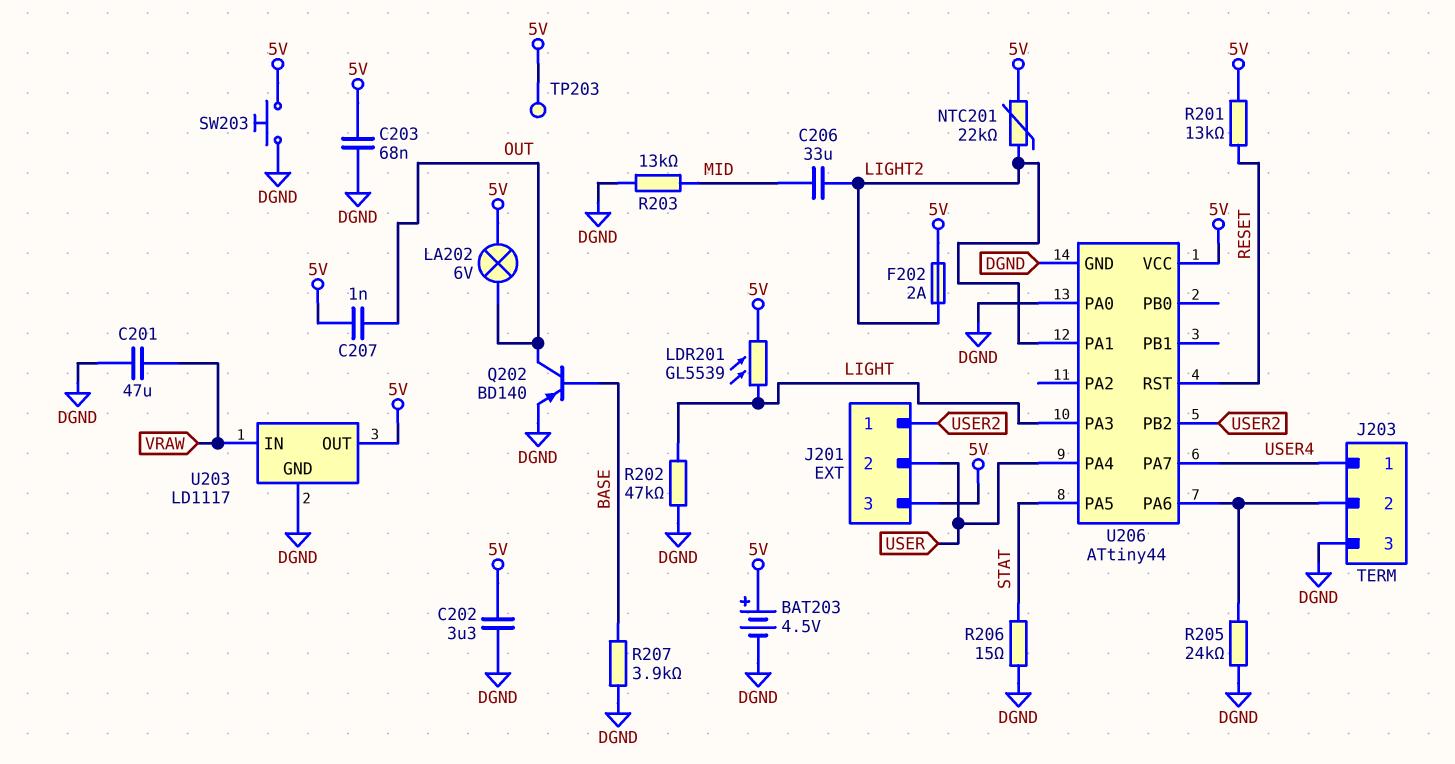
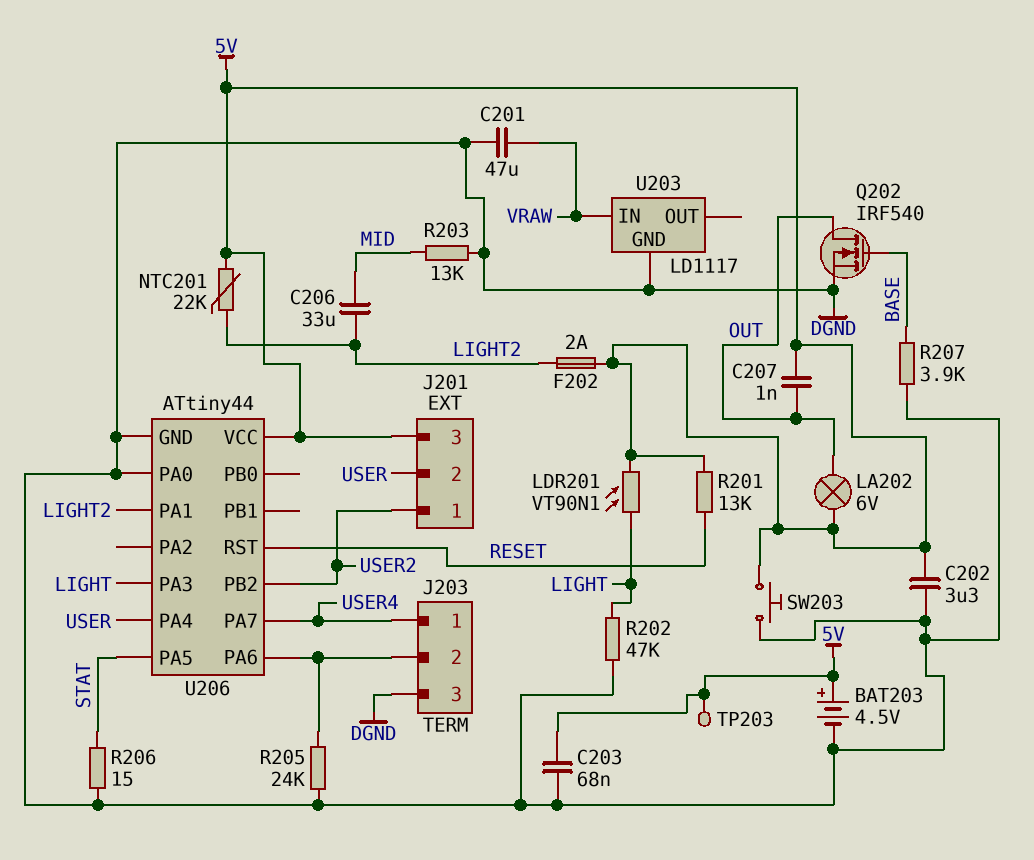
LDR201: GL5539 (5V, LIGHT) -> VT90N1 (5V, LIGHT)
Q202: PNP BD140 (B BASE, C OUT, E DGND) -> NMOS IRF540 (G BASE, D OUT, S DGND)
U203 pin OUT: 5V -> none

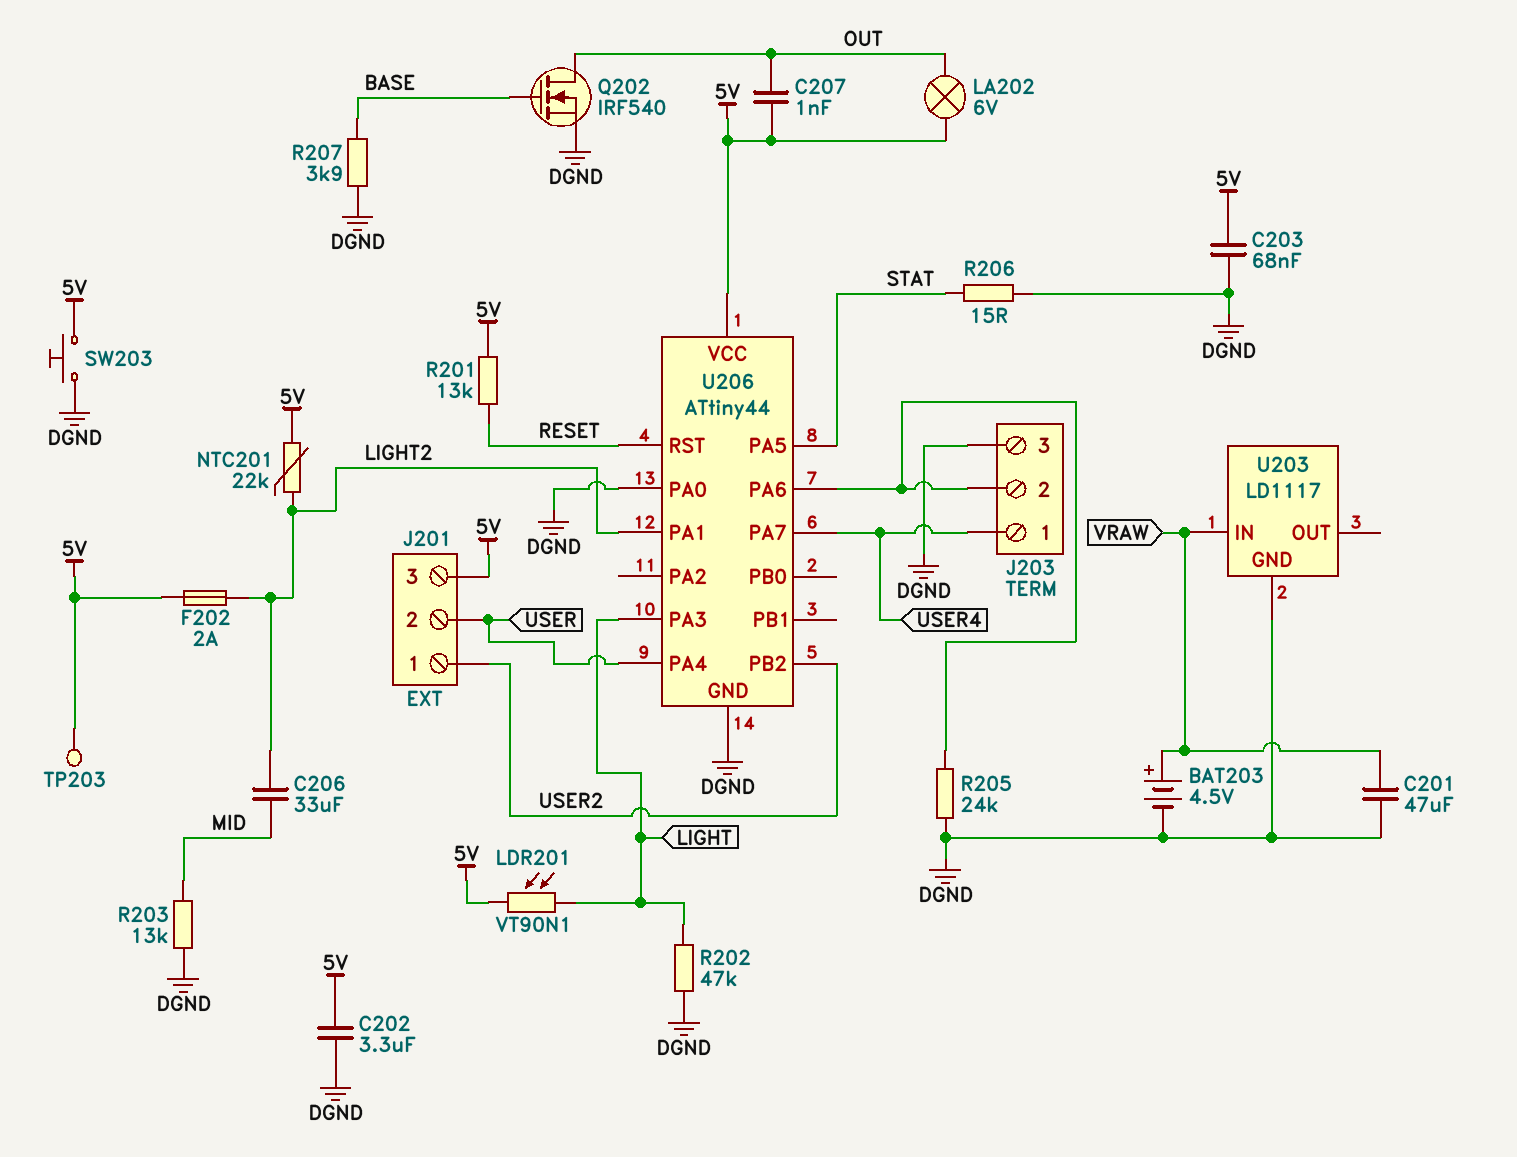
BAT203: 4.5V (plus 5V, minus DGND) -> 4.5V (plus VRAW, minus DGND)

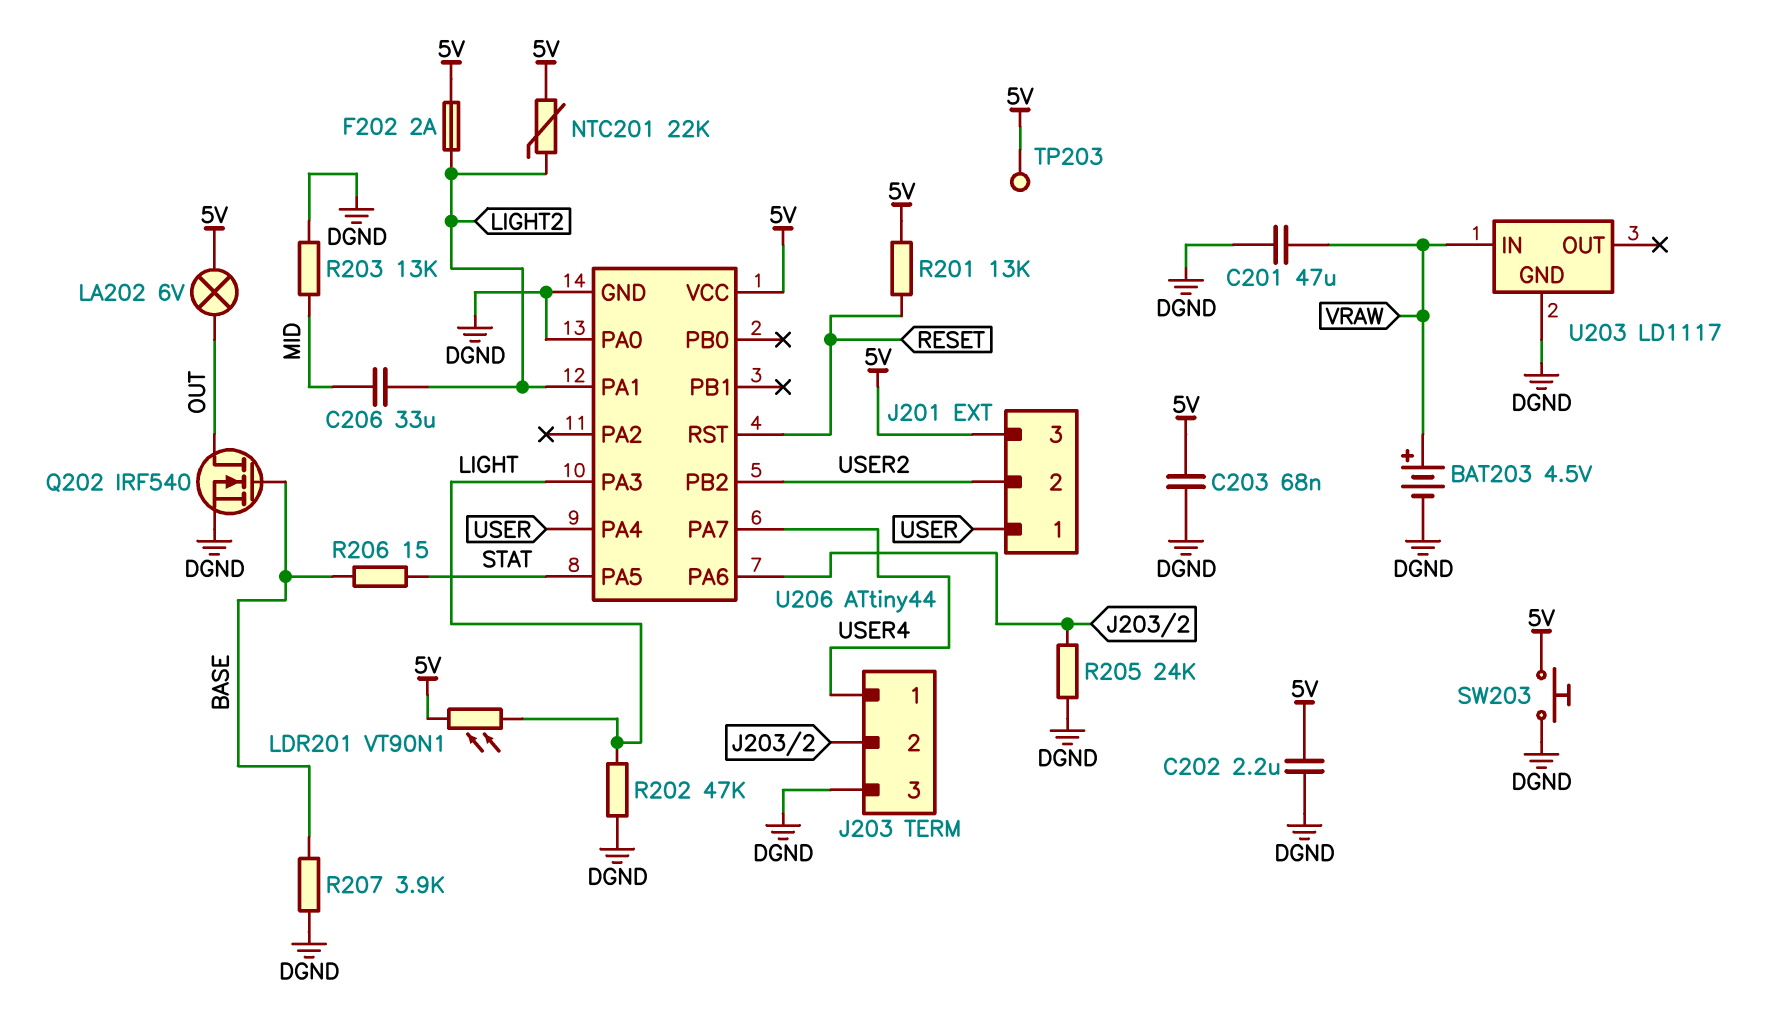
C202: 3.3uF (5V, DGND) -> 2.2uF (5V, DGND)
C207: 1nF (5V, OUT) -> none
J201 pin 1: USER2 -> USER
J201 pin 2: USER -> USER2
R206: 15 (DGND, STAT) -> 15 (BASE, STAT)

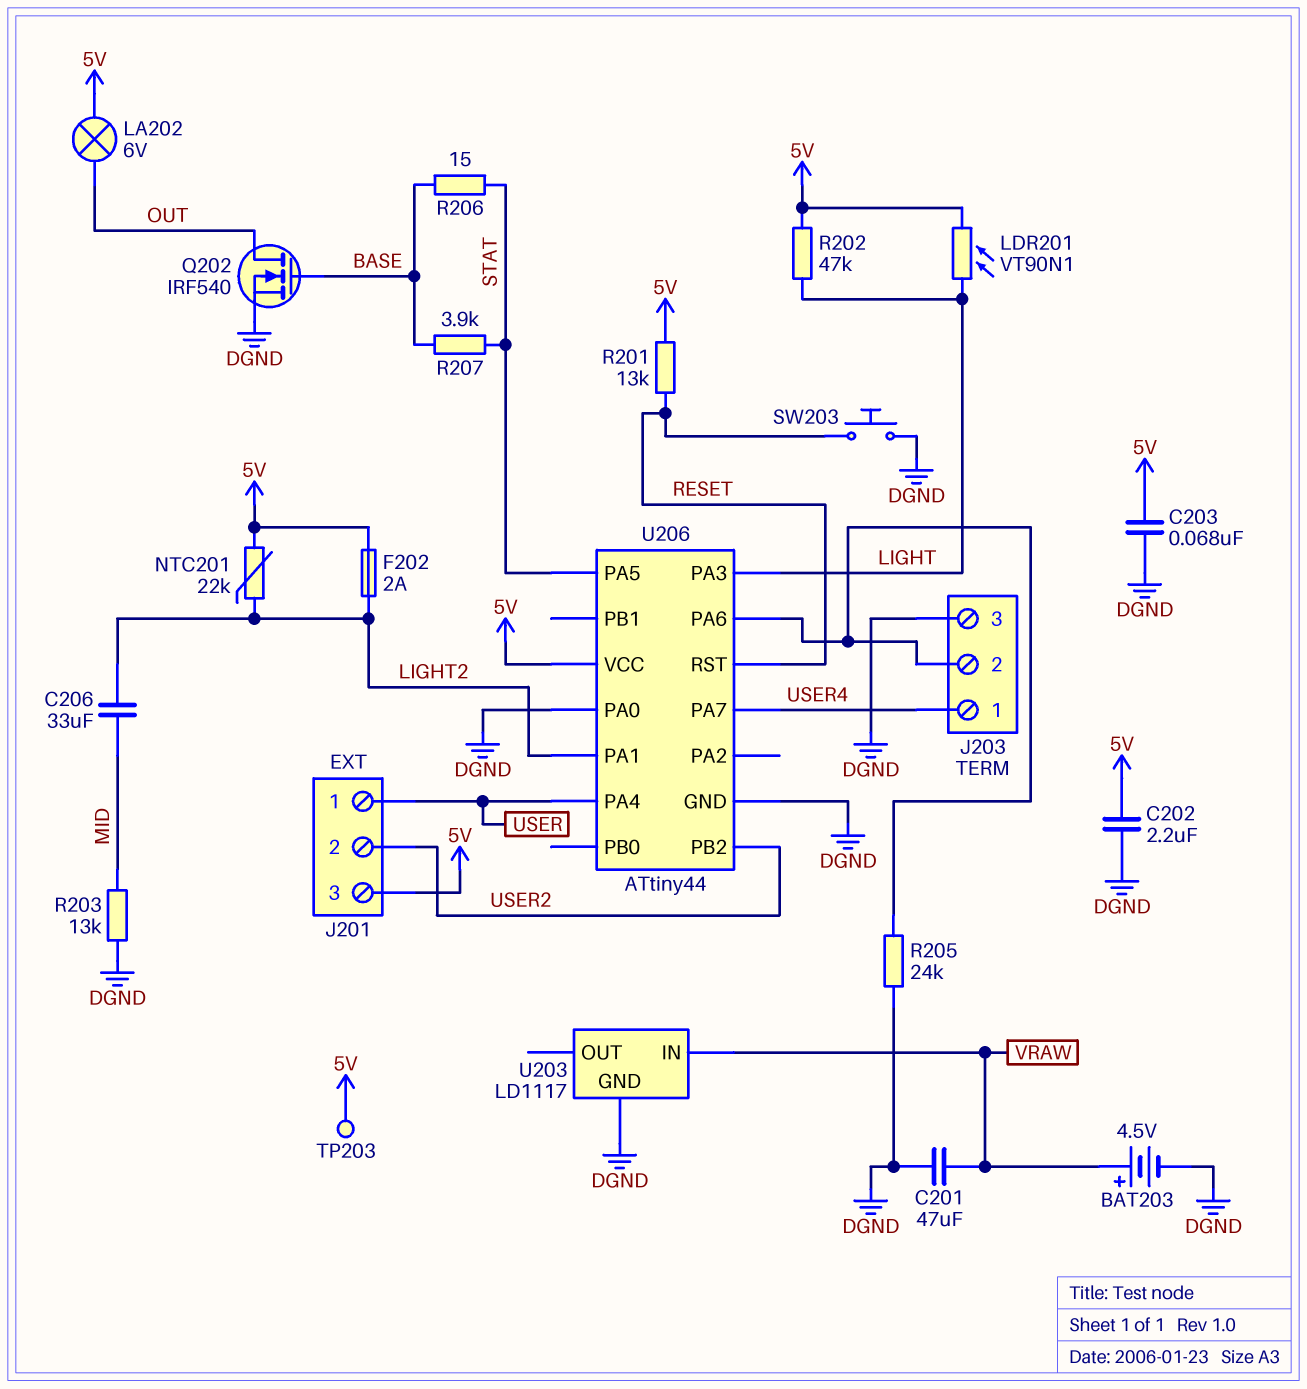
R202: 47k (DGND, LIGHT) -> 47k (5V, LIGHT)
R207: 3.9k (BASE, DGND) -> 3.9k (BASE, STAT)
SW203: button (5V, DGND) -> button (DGND, RESET)

